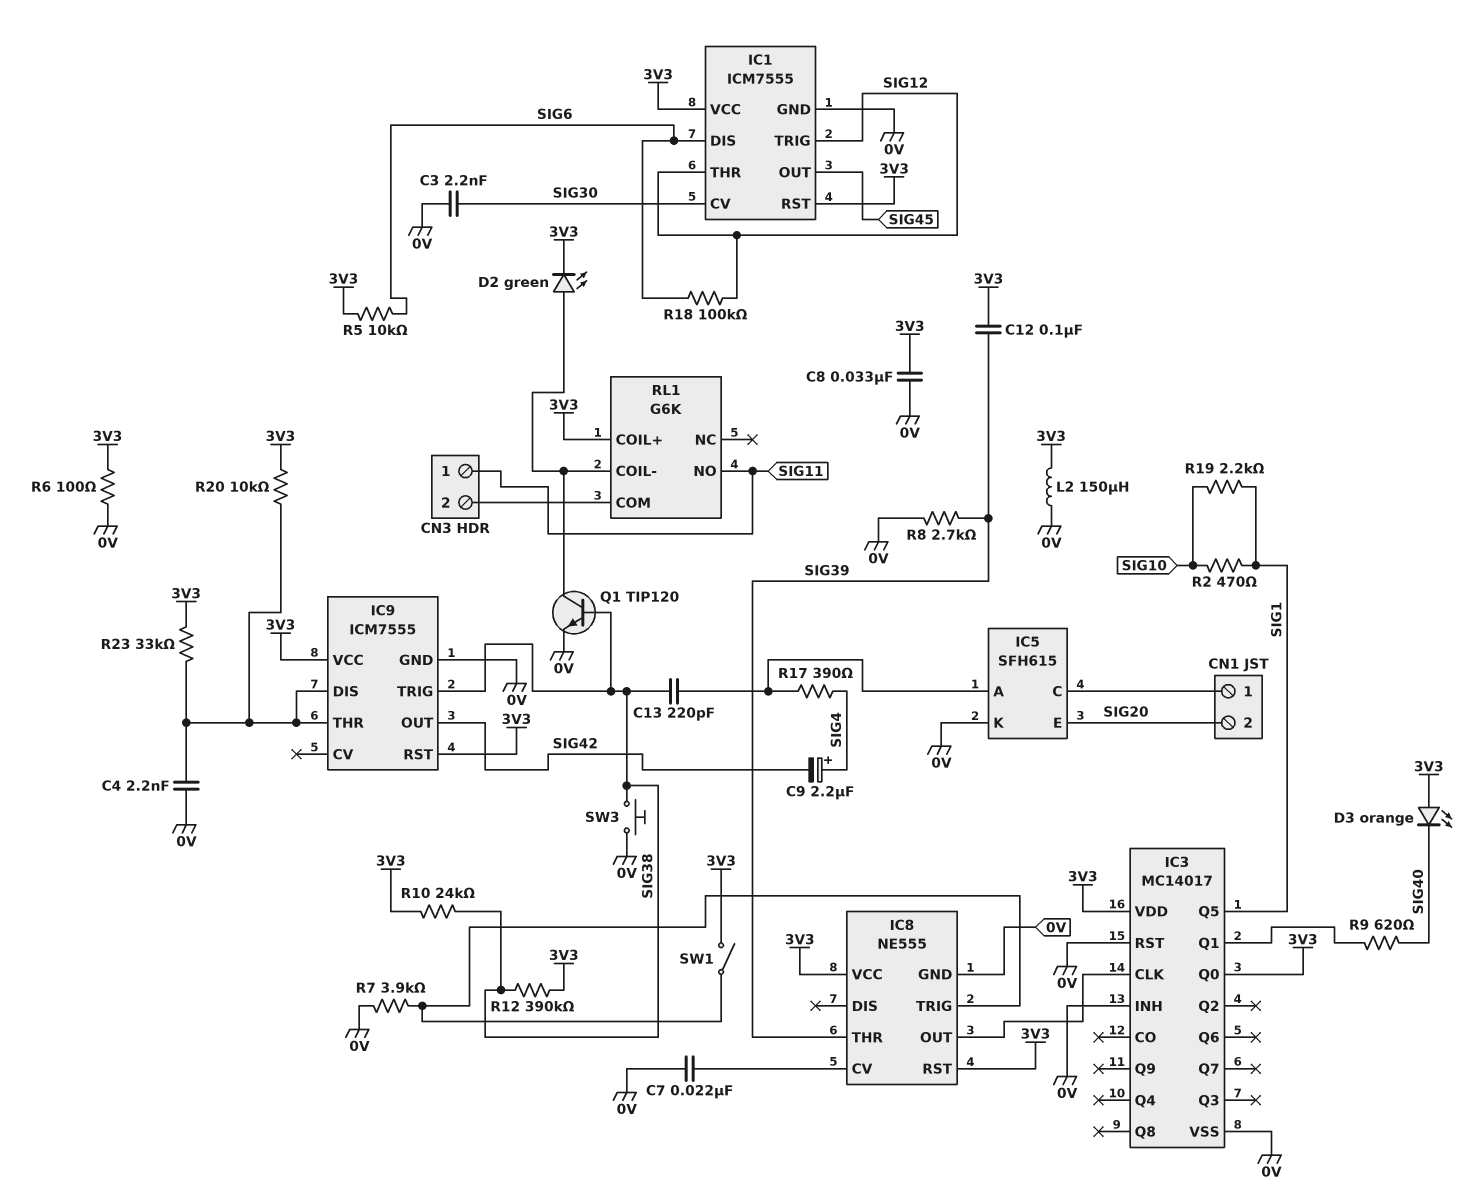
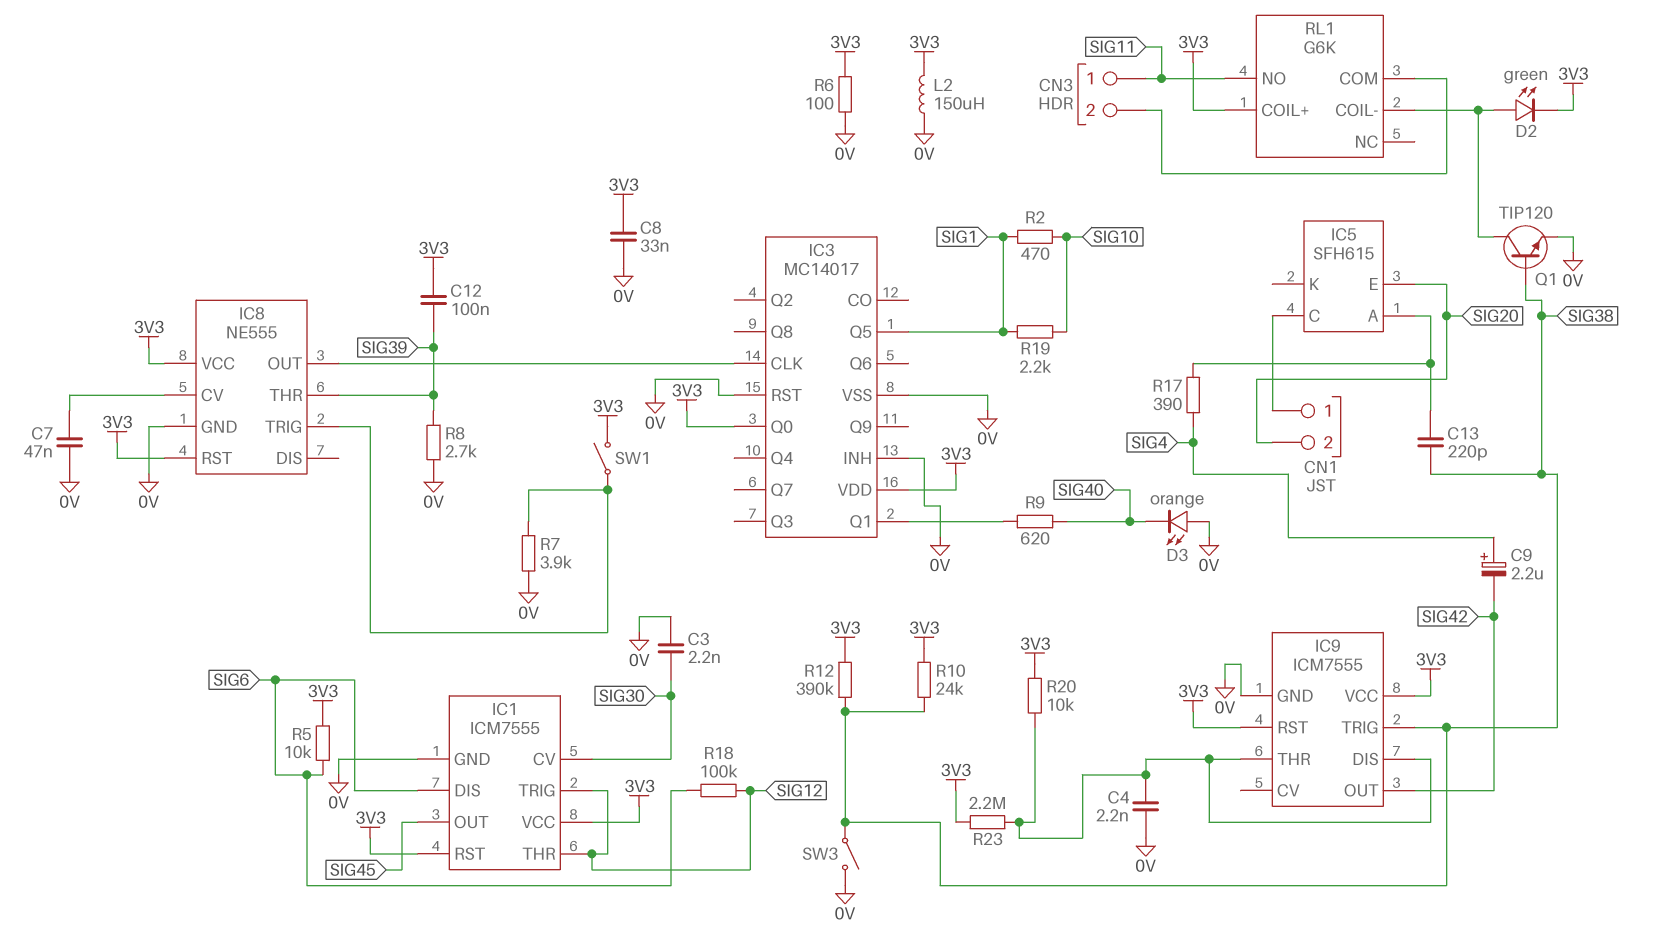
C7: 22nF (0V, IC8/CV) -> 47nF (0V, IC8/CV)
D3: LED orange (A 3V3, K SIG40) -> LED orange (A 0V, K SIG40)
IC5 pin K: 0V -> none
R23: 33k (3V3, IC9/DIS) -> 2.2M (3V3, IC9/DIS)
SW3: button (0V, SIG38) -> switch (0V, SIG38)

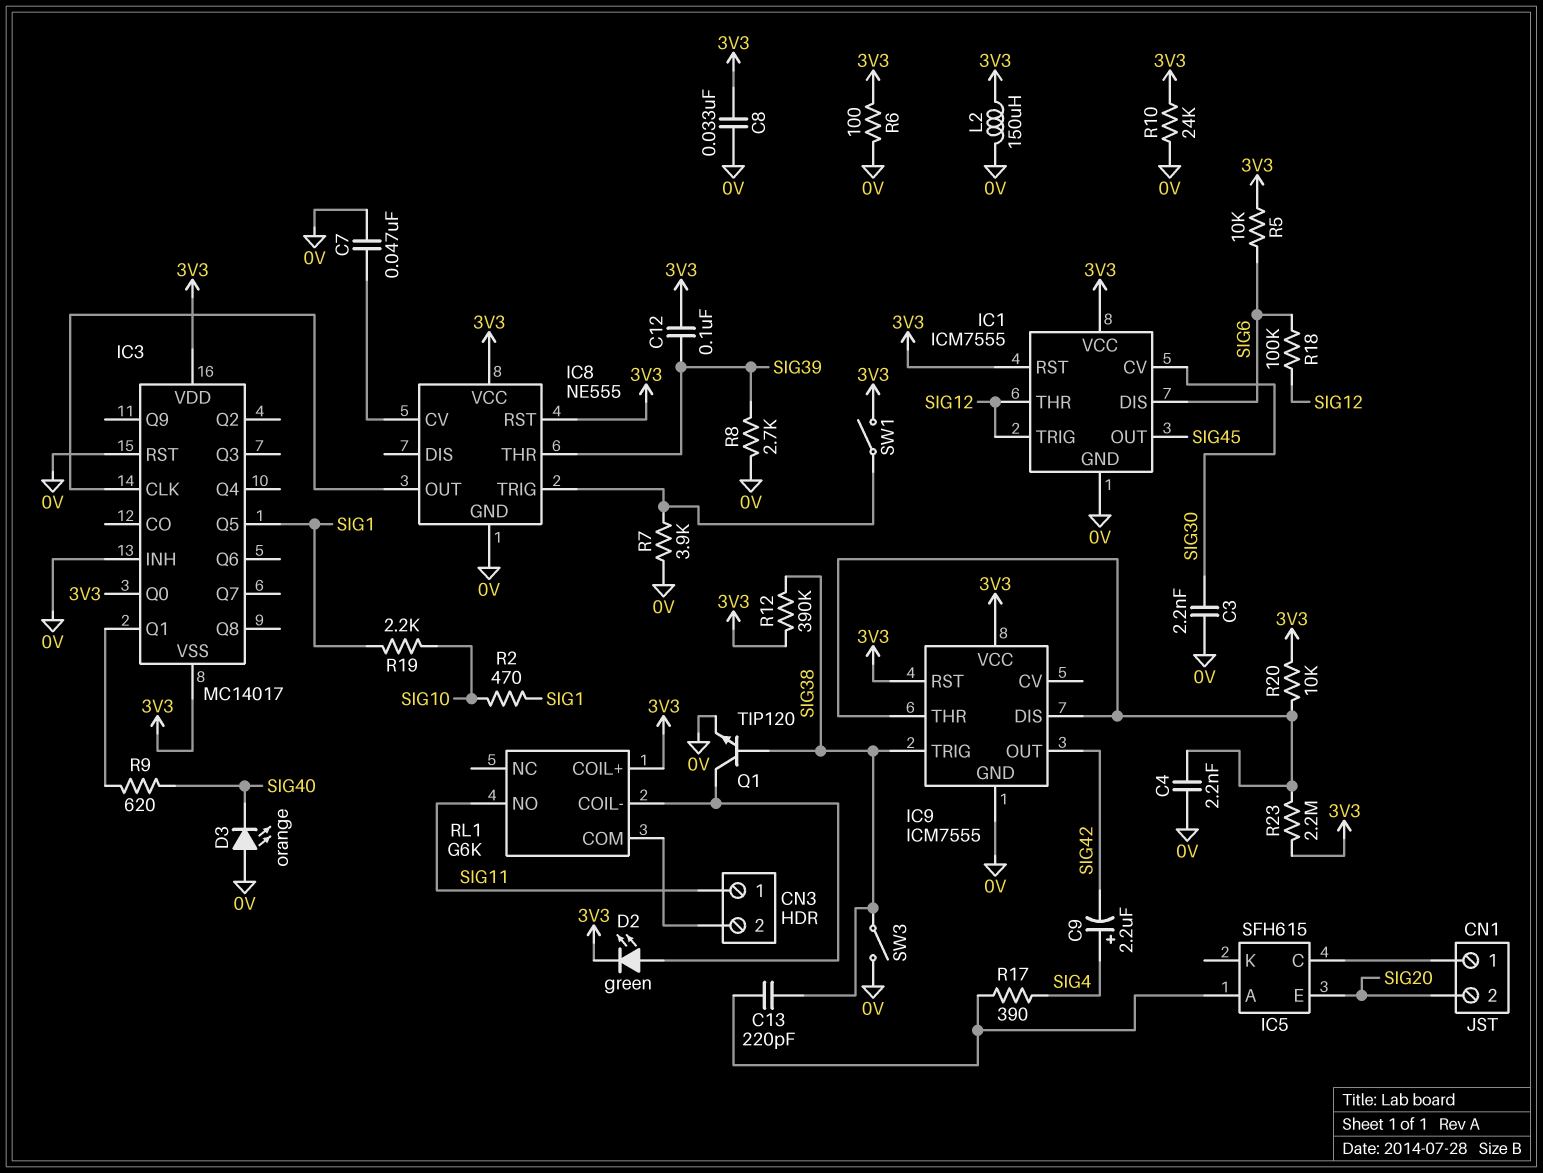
IC3 pin VSS: 0V -> 3V3
R10: 24k (3V3, SIG38) -> 24k (0V, 3V3)

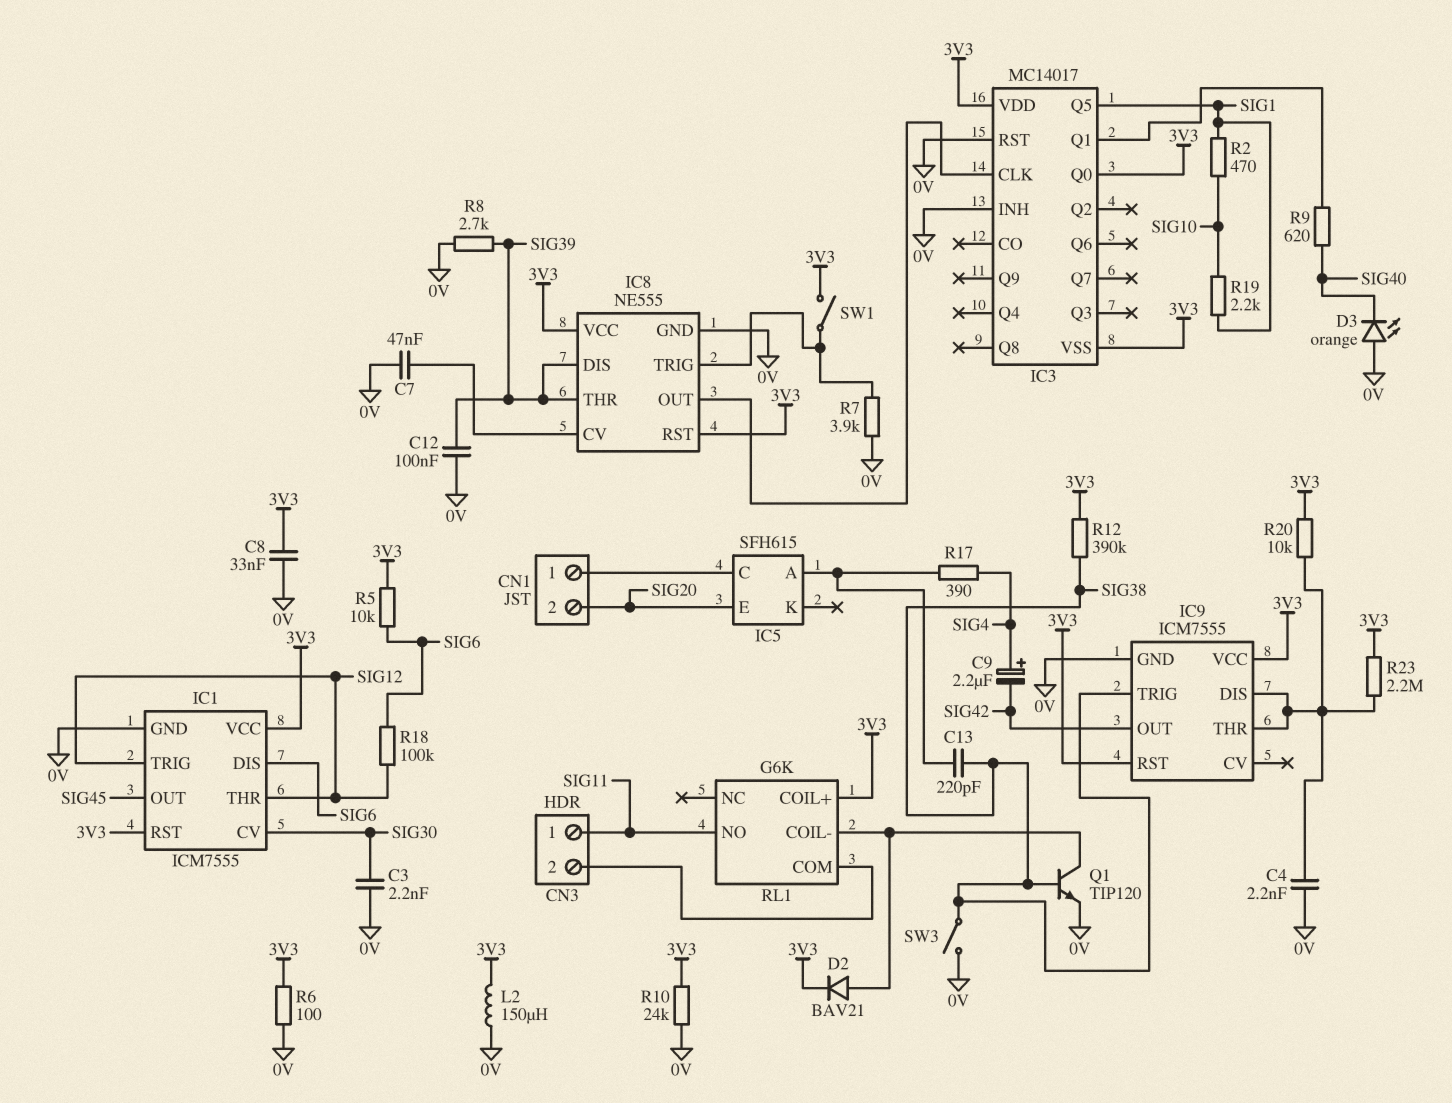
C12: 100nF (3V3, SIG39) -> 100nF (0V, SIG39)
D2: LED green (A RL1/COIL-, K 3V3) -> diode BAV21 (A RL1/COIL-, K 3V3)
IC8 pin DIS: none -> SIG39

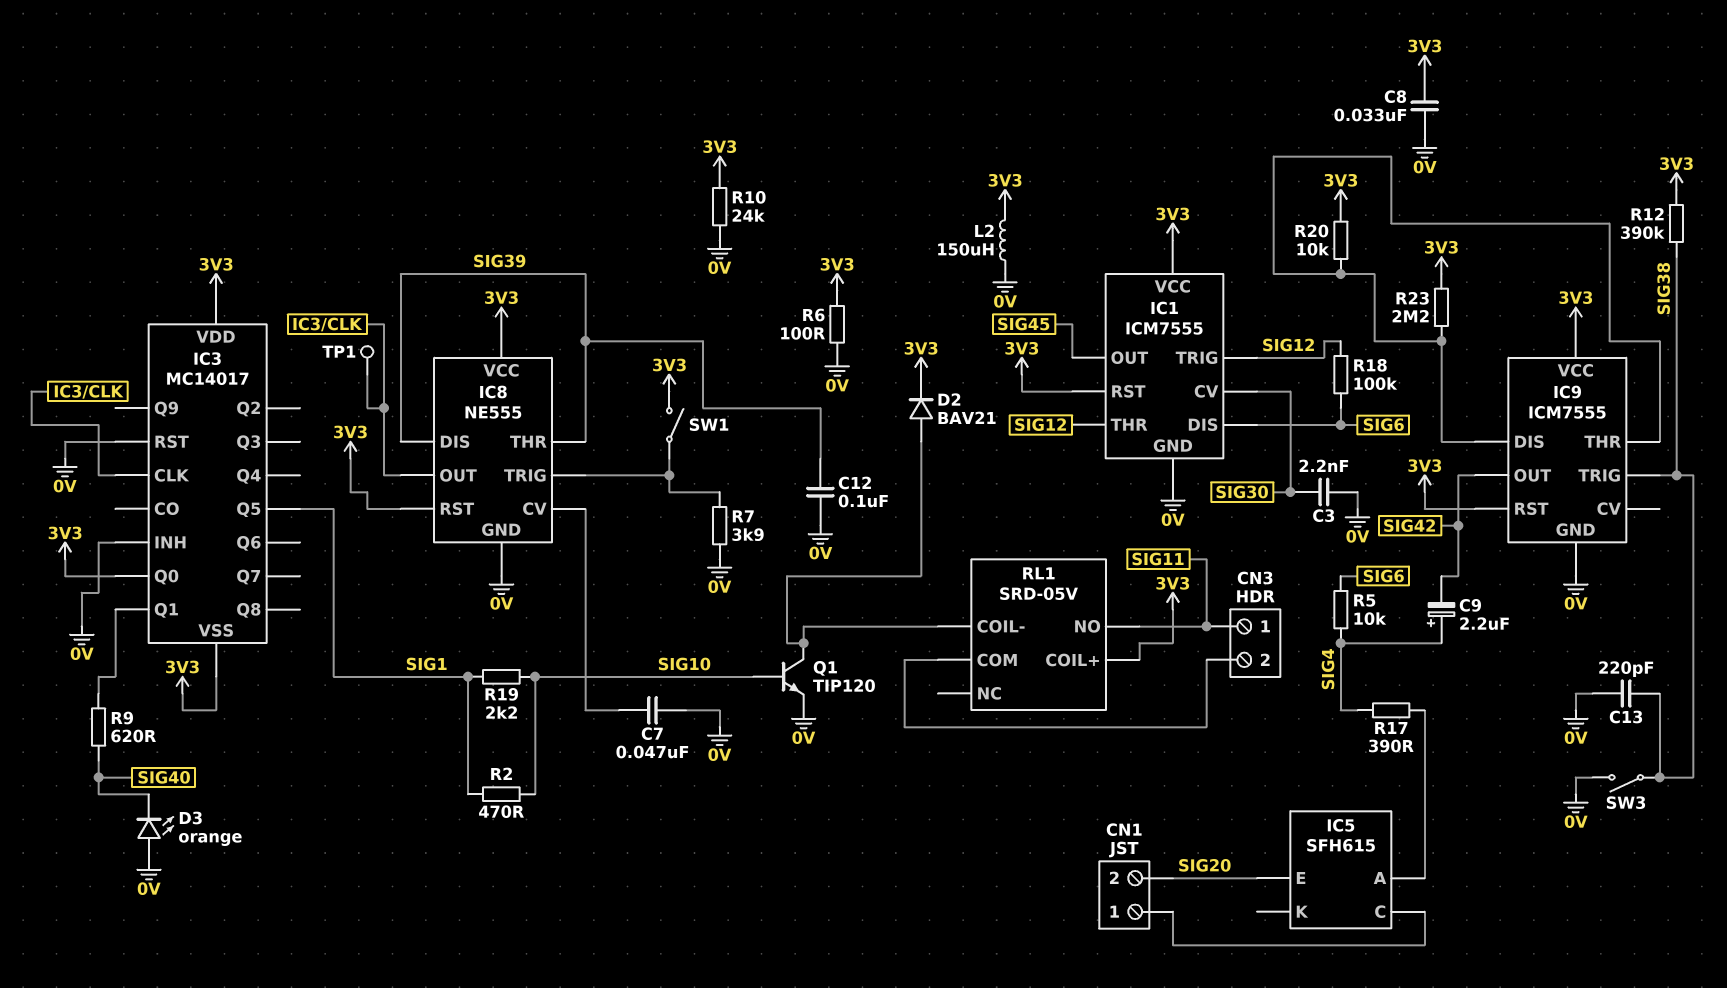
C4: 2.2nF (0V, IC9/DIS) -> none
C13: 220pF (IC5/A, SIG38) -> 220pF (0V, SIG38)
Q1: NPN TIP120 (B SIG38, C RL1/COIL-, E 0V) -> NPN TIP120 (B SIG10, C RL1/COIL-, E 0V)
R5: 10k (3V3, SIG6) -> 10k (SIG4, SIG6)
R8: 2.7k (0V, SIG39) -> none
RL1: G6K -> SRD-05V
TP1: none -> test point (IC3/CLK)

